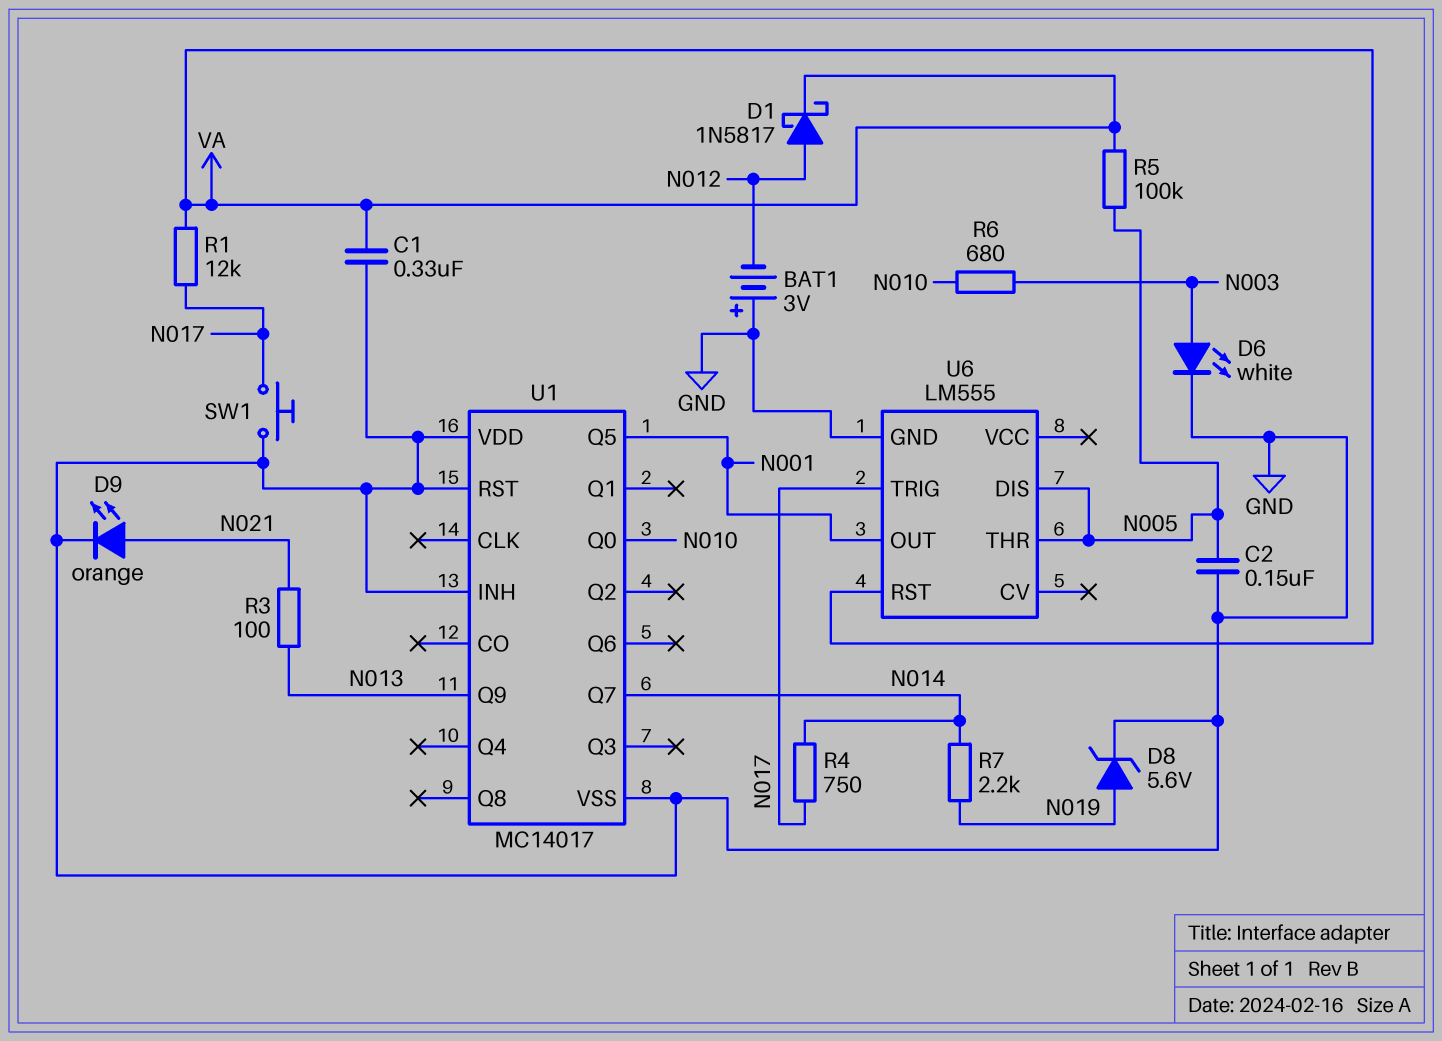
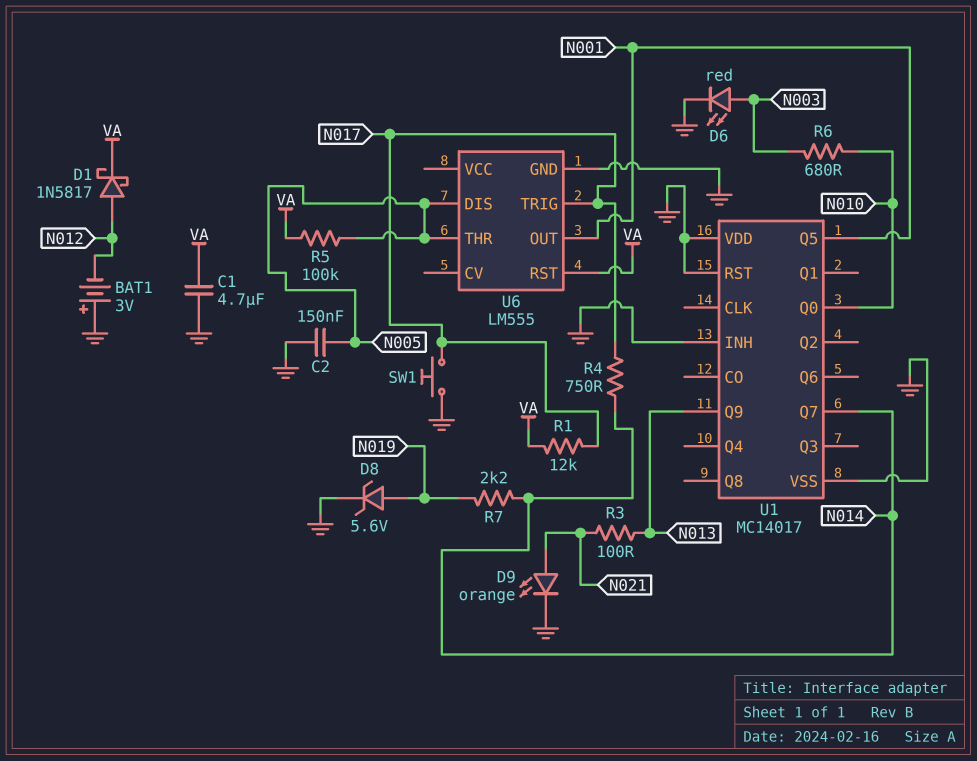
C1: 330nF (GND, VA) -> 4.7uF (GND, VA)
D6: LED white (A N003, K GND) -> LED red (A N003, K GND)

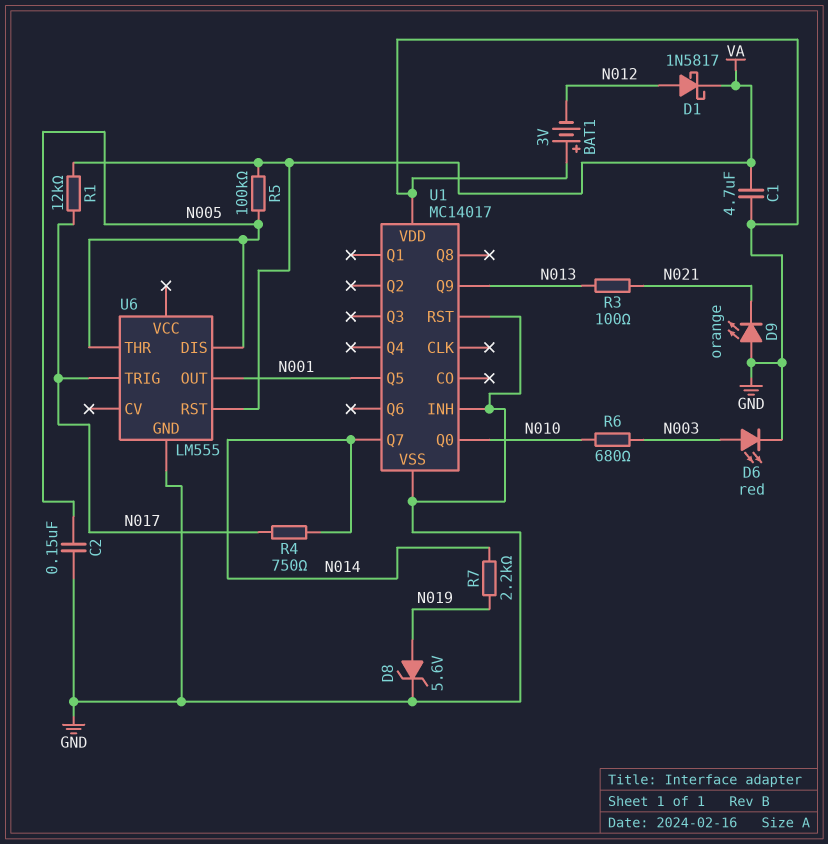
D9: LED orange (A N021, K GND) -> LED orange (A GND, K N021)
SW1: button (GND, N017) -> none

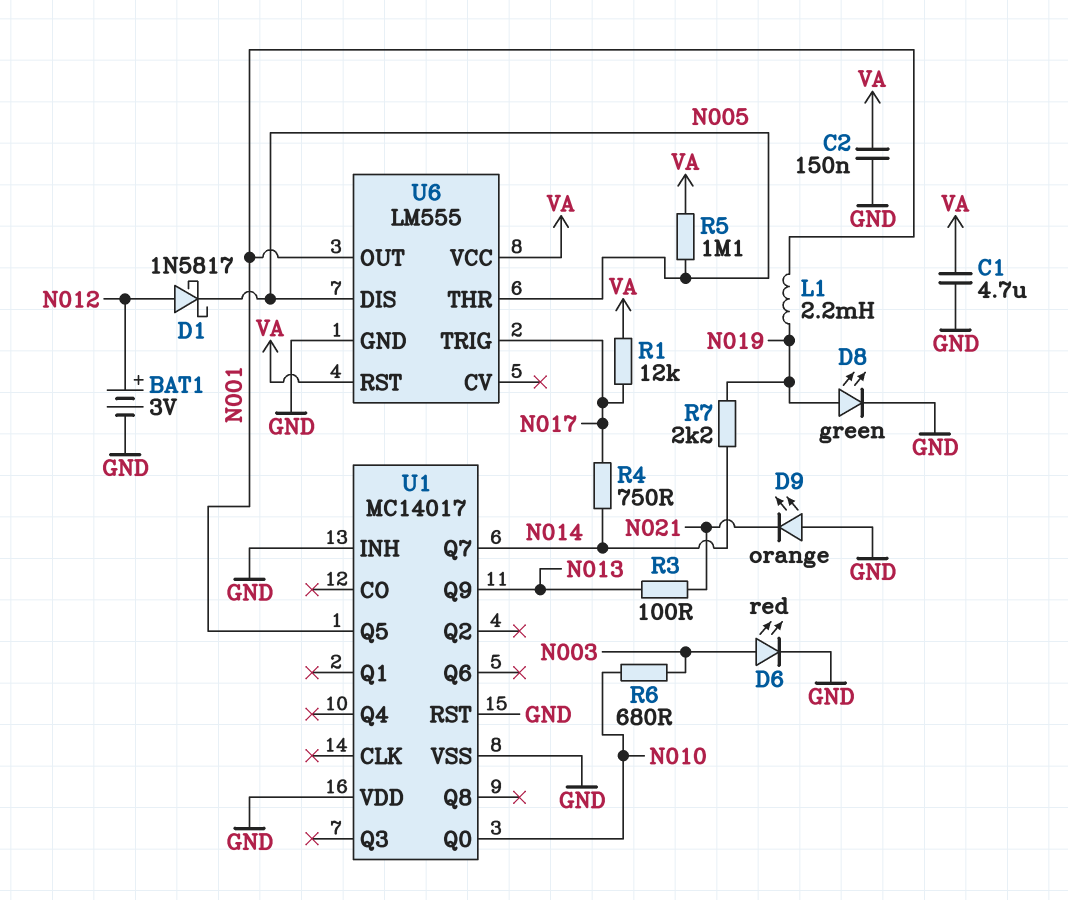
BAT1: 3V (plus GND, minus N012) -> 3V (plus N012, minus GND)
C2: 150nF (GND, N005) -> 150nF (GND, VA)
D1: schottky 1N5817 (A N012, K VA) -> schottky 1N5817 (A N012, K N005)
D8: zener 5.6V (A N019, K GND) -> LED green (A N019, K GND)
L1: none -> 2.2mH (N001, N019)
R5: 100k (N005, VA) -> 1.1M (N005, VA)
U6 pin VCC: none -> VA

